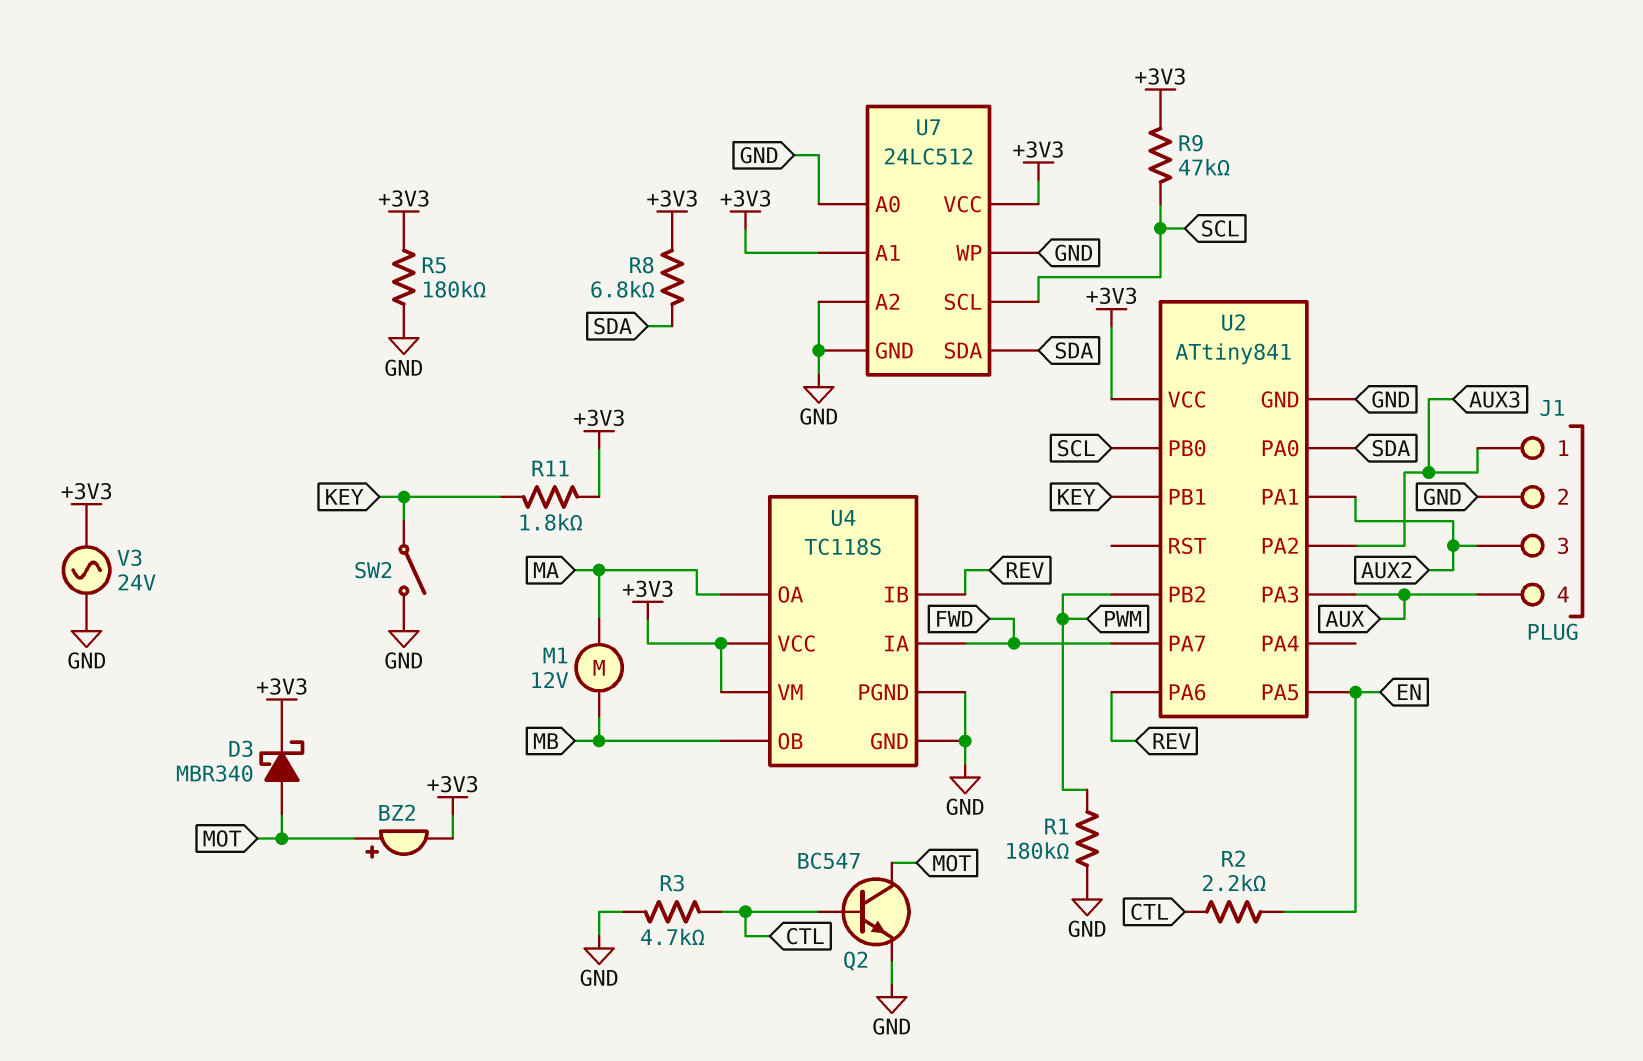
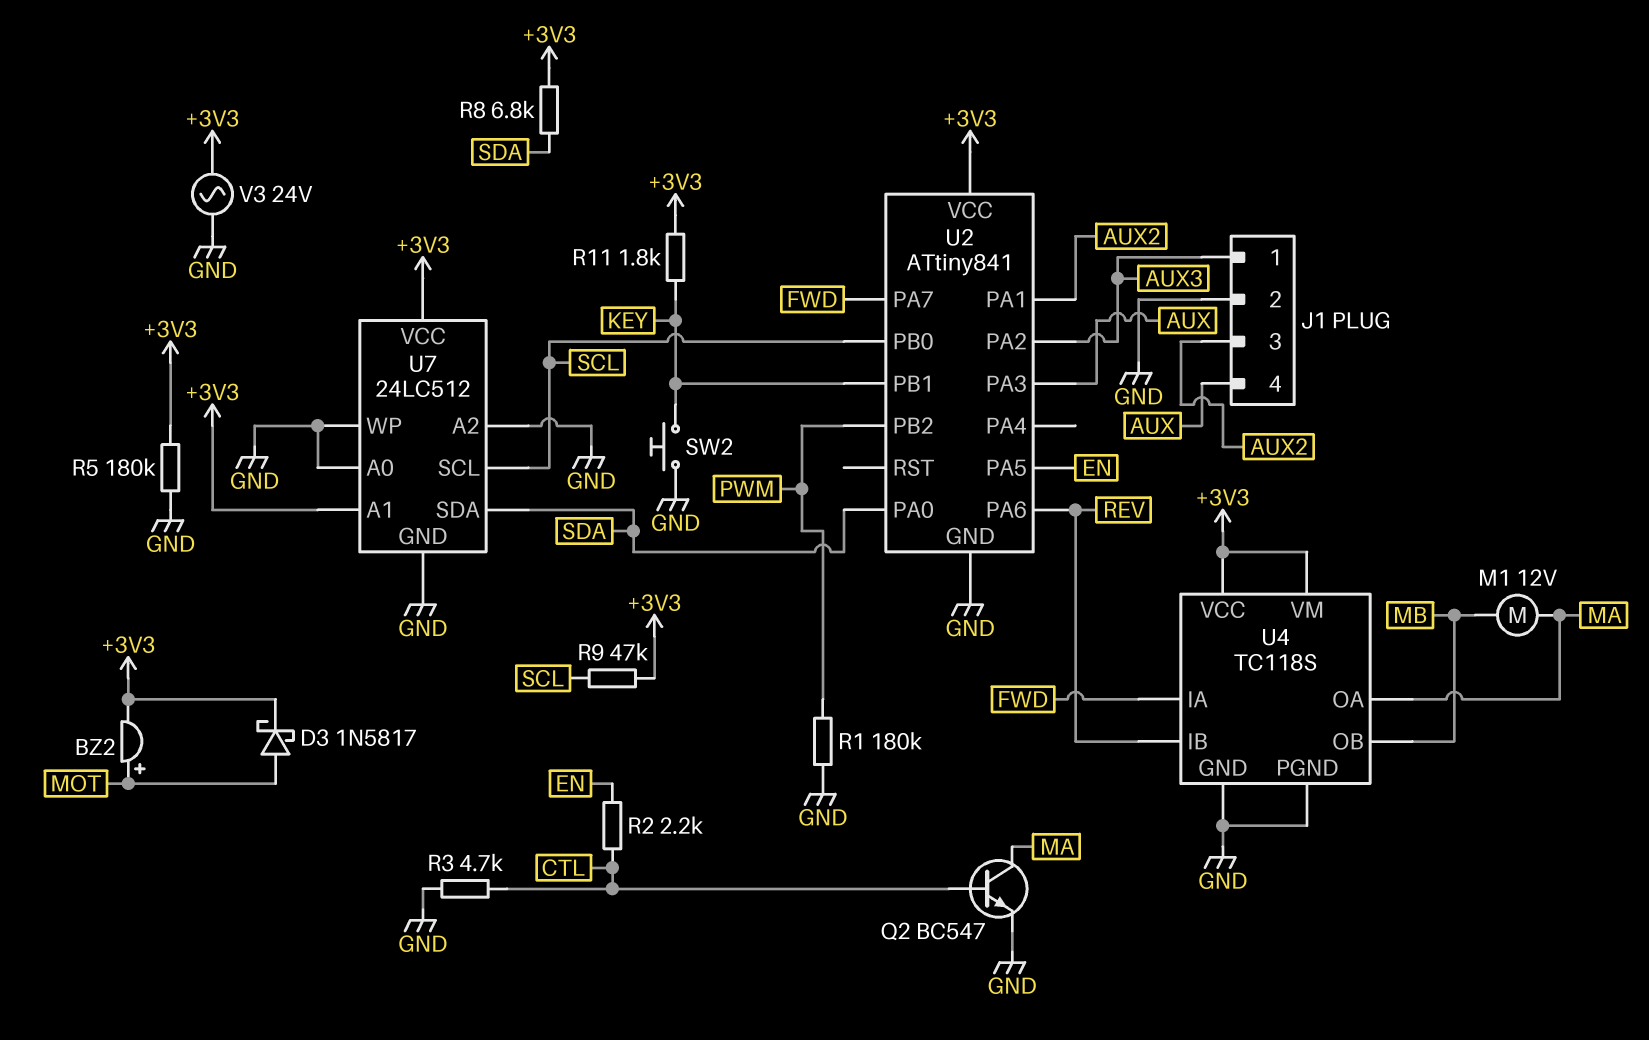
D3: schottky MBR340 (A MOT, K +3V3) -> schottky 1N5817 (A MOT, K +3V3)
Q2: NPN BC547 (B CTL, C MOT, E GND) -> NPN BC547 (B CTL, C MA, E GND)
SW2: switch (GND, KEY) -> button (GND, KEY)

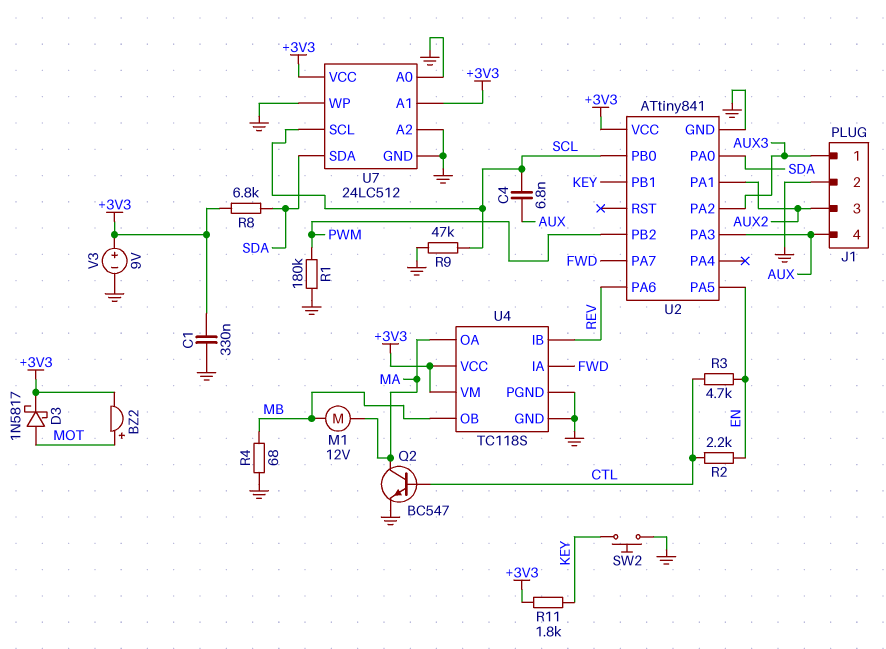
C1: none -> 330nF (+3V3, GND)
C4: none -> 6.8nF (AUX, SCL)
R3: 4.7k (CTL, GND) -> 4.7k (CTL, EN)
R4: none -> 68 (GND, MB)
R5: 180k (+3V3, GND) -> none
R9: 47k (+3V3, SCL) -> 47k (GND, SCL)
V3: AC 24V (+3V3, GND) -> 9V (plus +3V3, minus GND)

